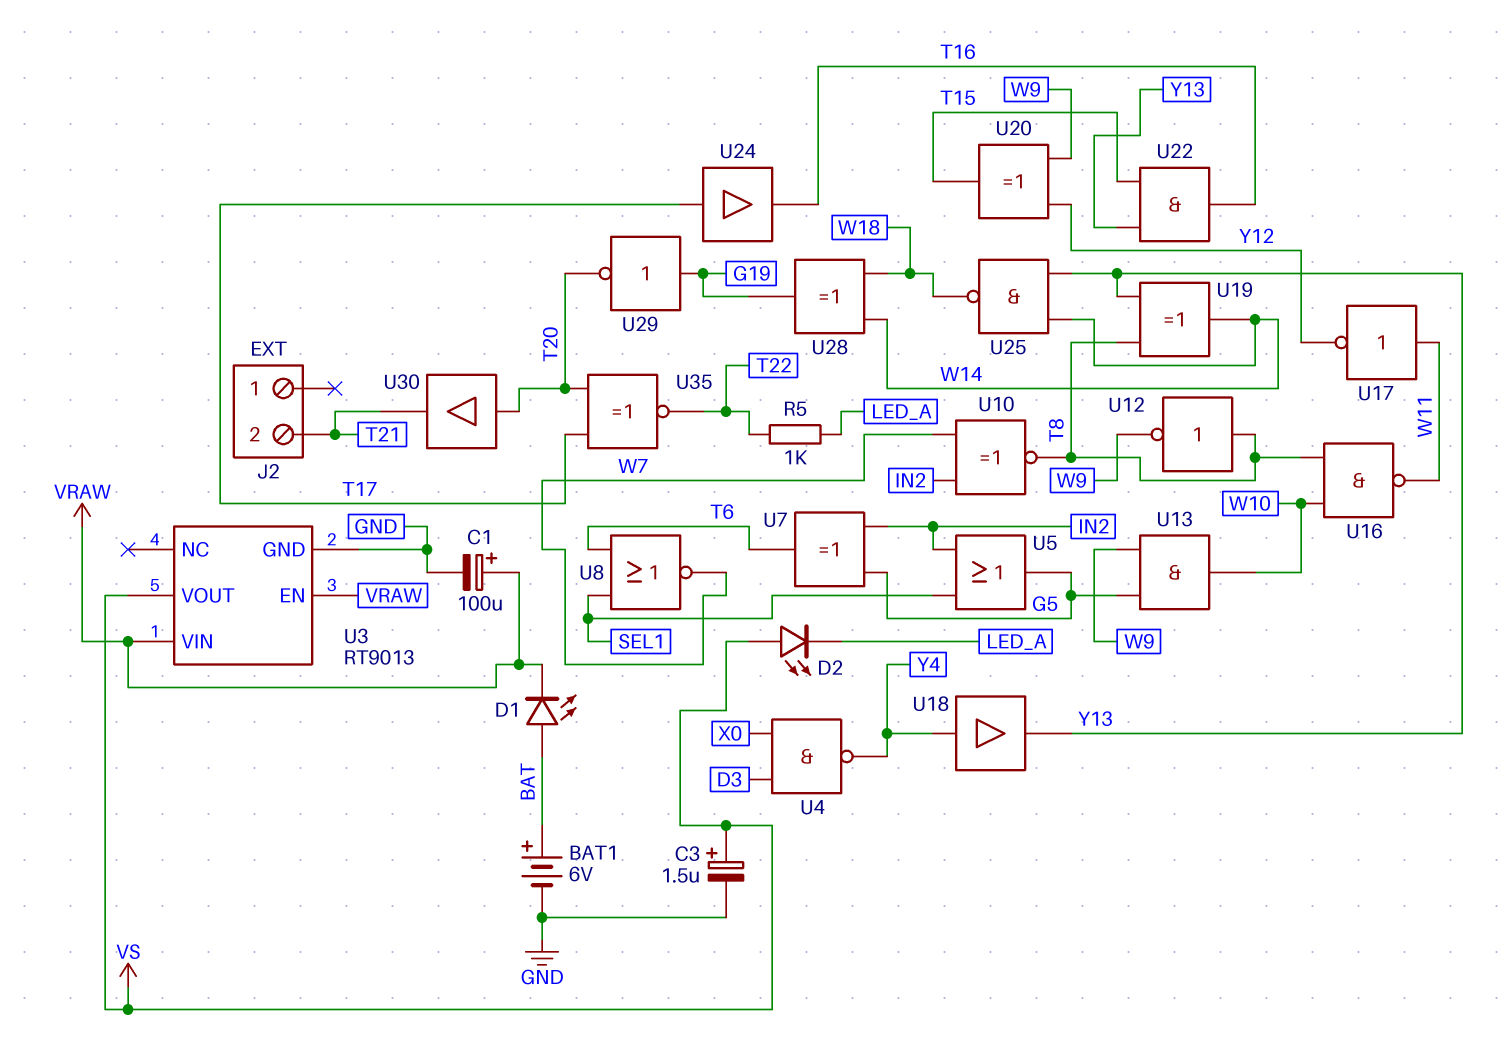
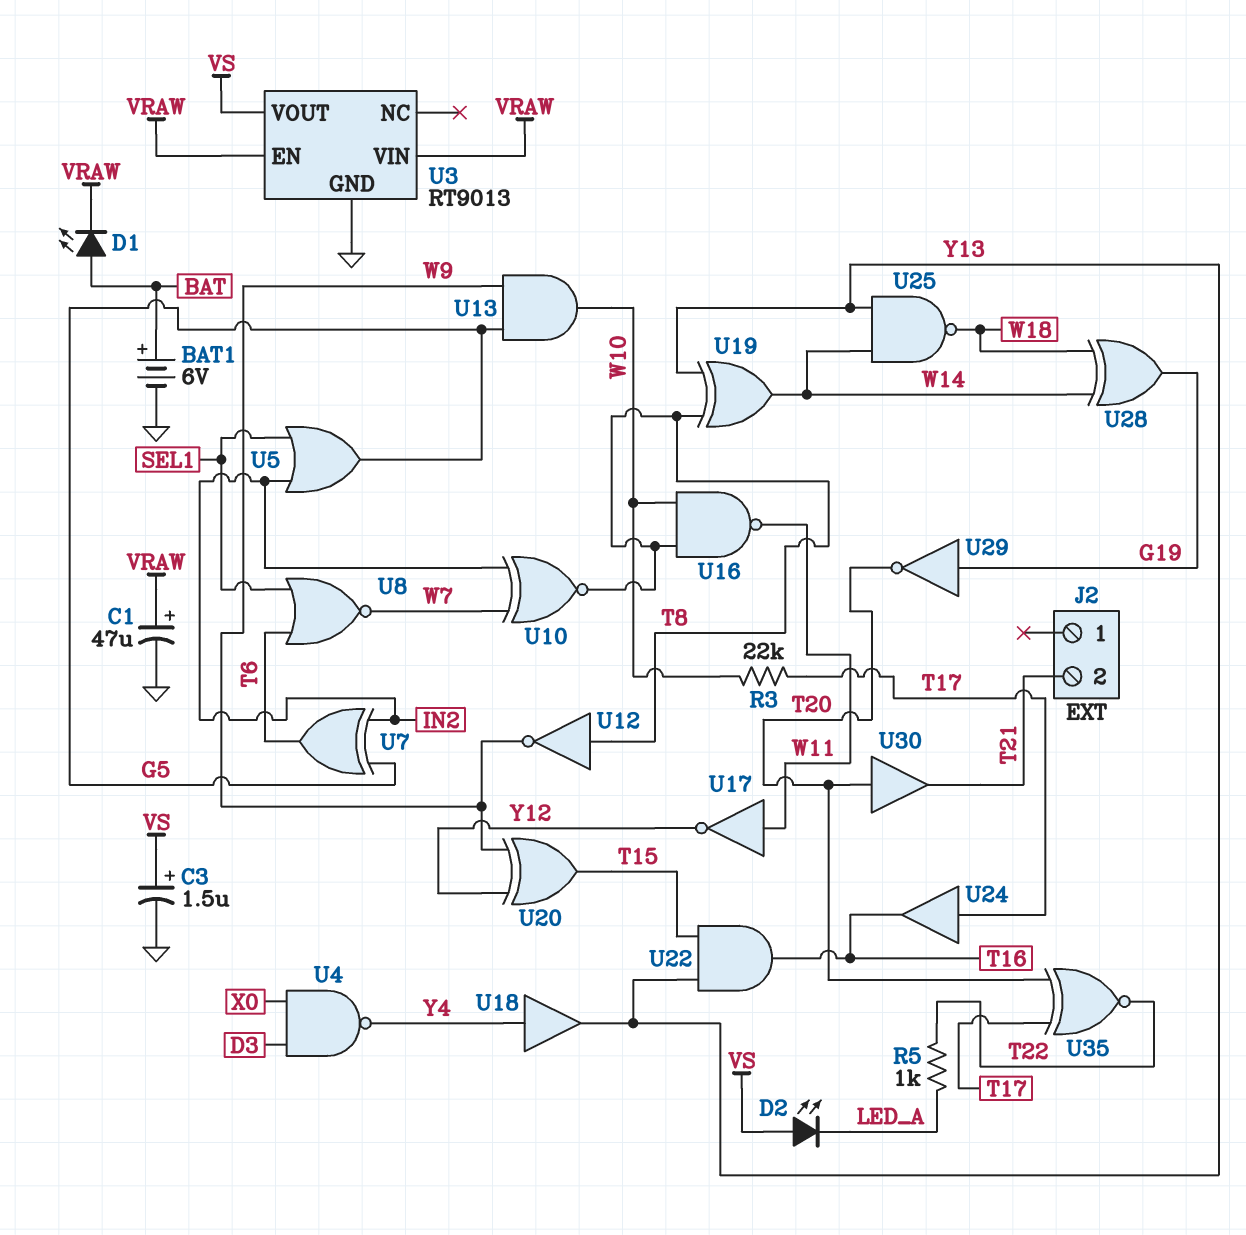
C1: 100uF (plus VRAW, minus GND) -> 47uF (plus VRAW, minus GND)
R3: none -> 22k (T17, W10)

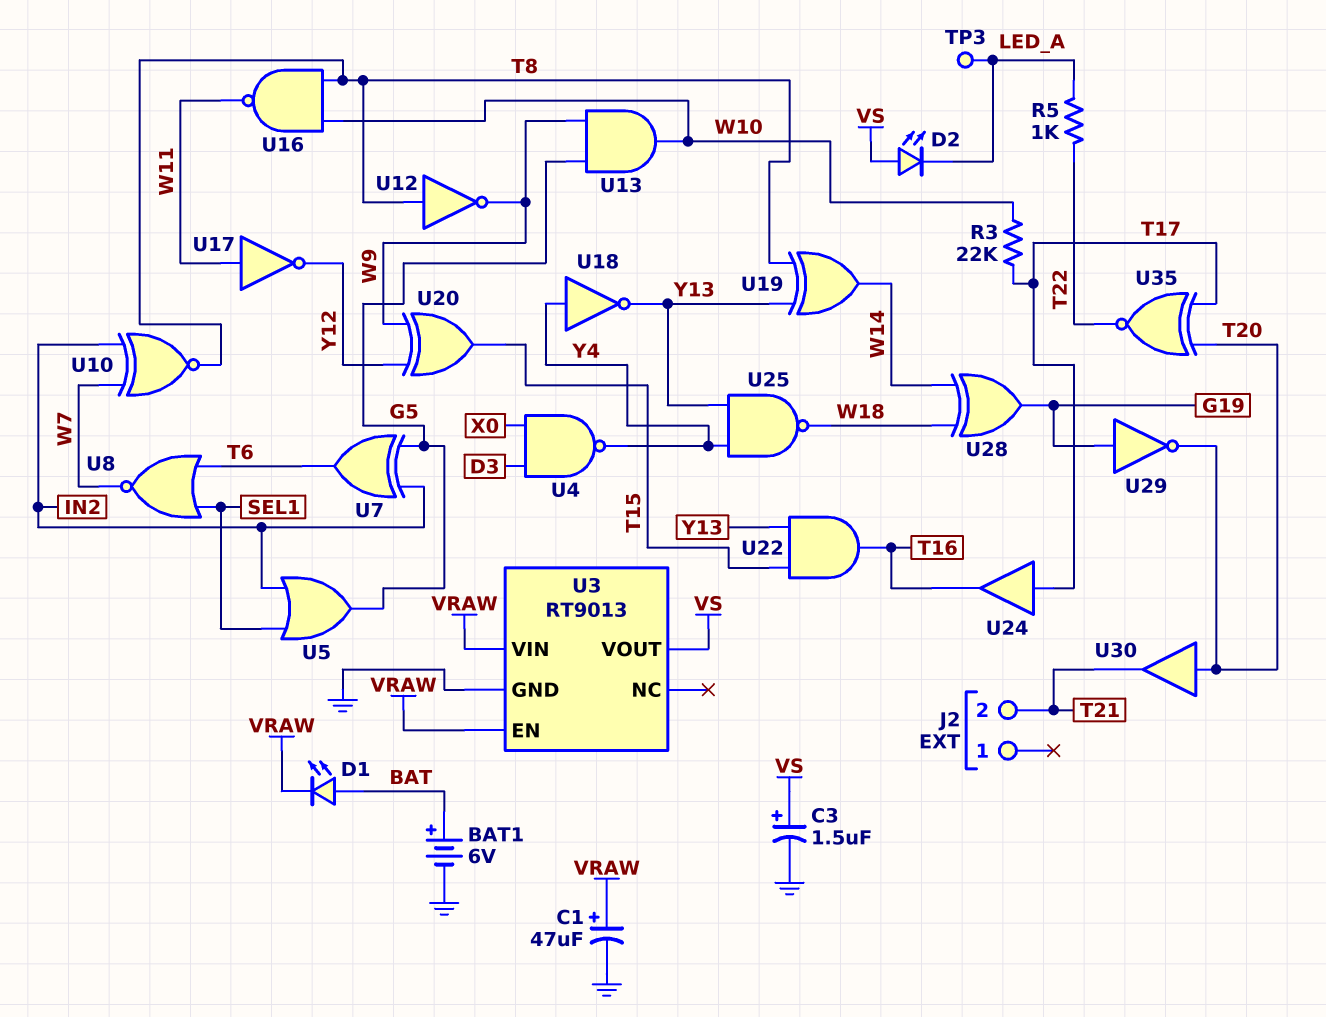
TP3: none -> test point (LED_A)
U18: buffer (in Y4, out Y13) -> NOT (in Y4, out Y13)
U25: NAND (in W14, in Y13, out W18) -> NAND (in Y4, in Y13, out W18)

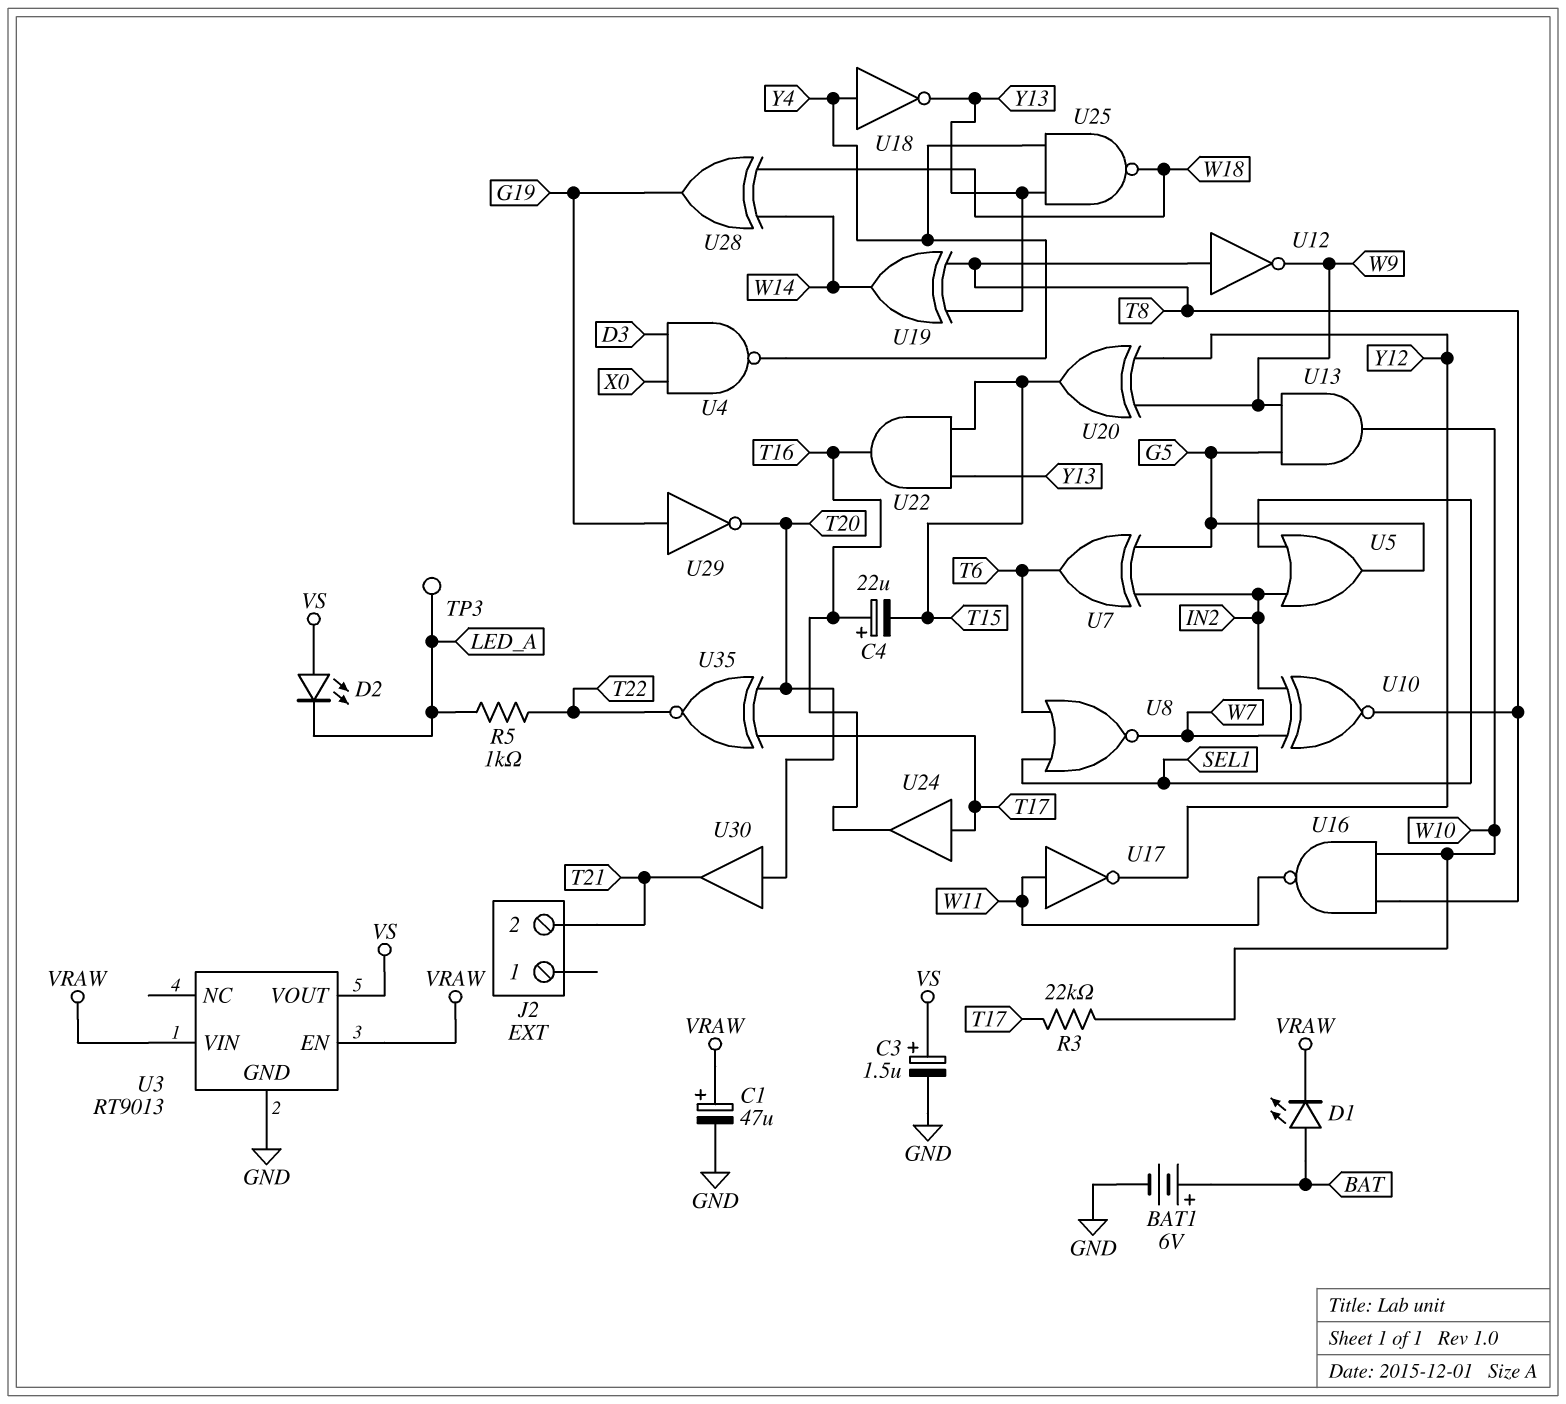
C4: none -> 22uF (plus T16, minus T15)

